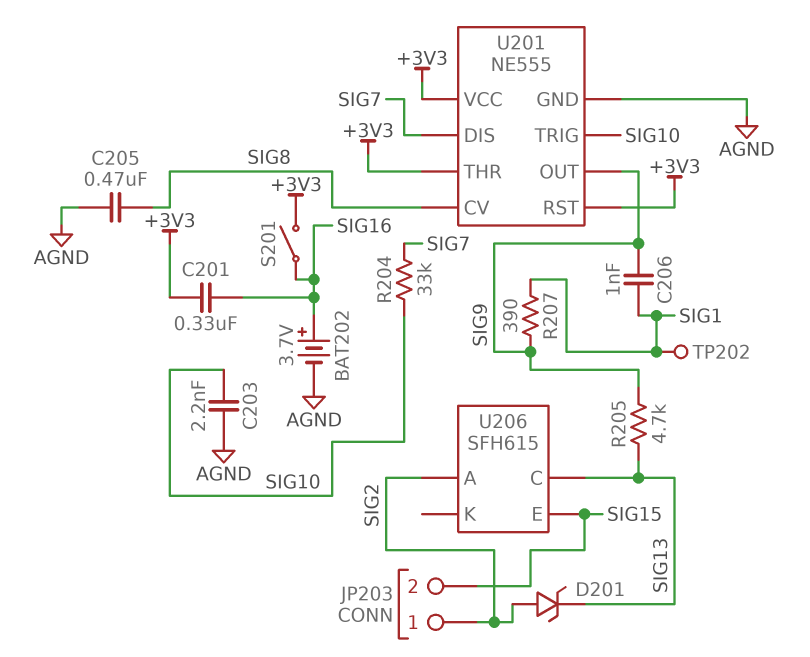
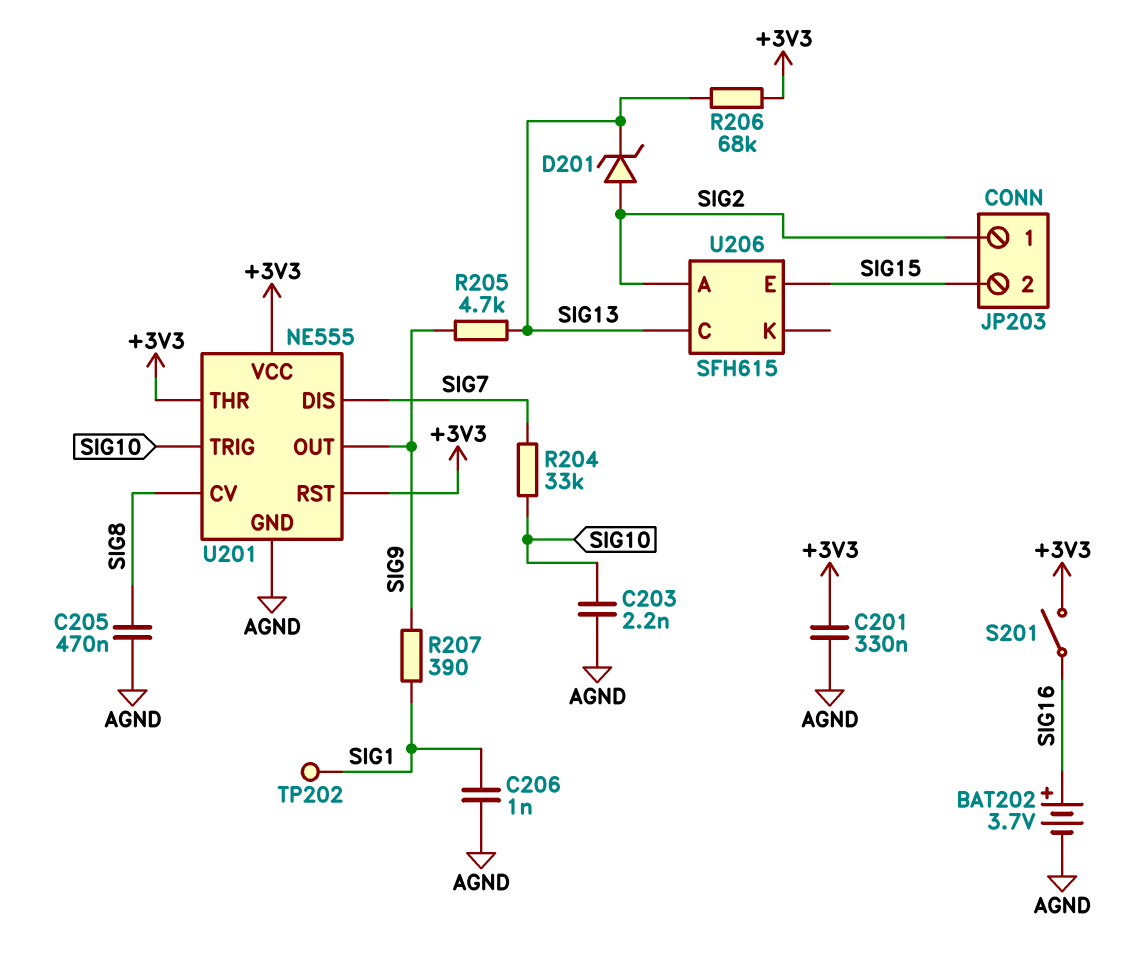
C201: 330nF (+3V3, SIG16) -> 330nF (+3V3, AGND)
C206: 1nF (SIG1, SIG9) -> 1nF (AGND, SIG1)
R206: none -> 68k (+3V3, SIG13)

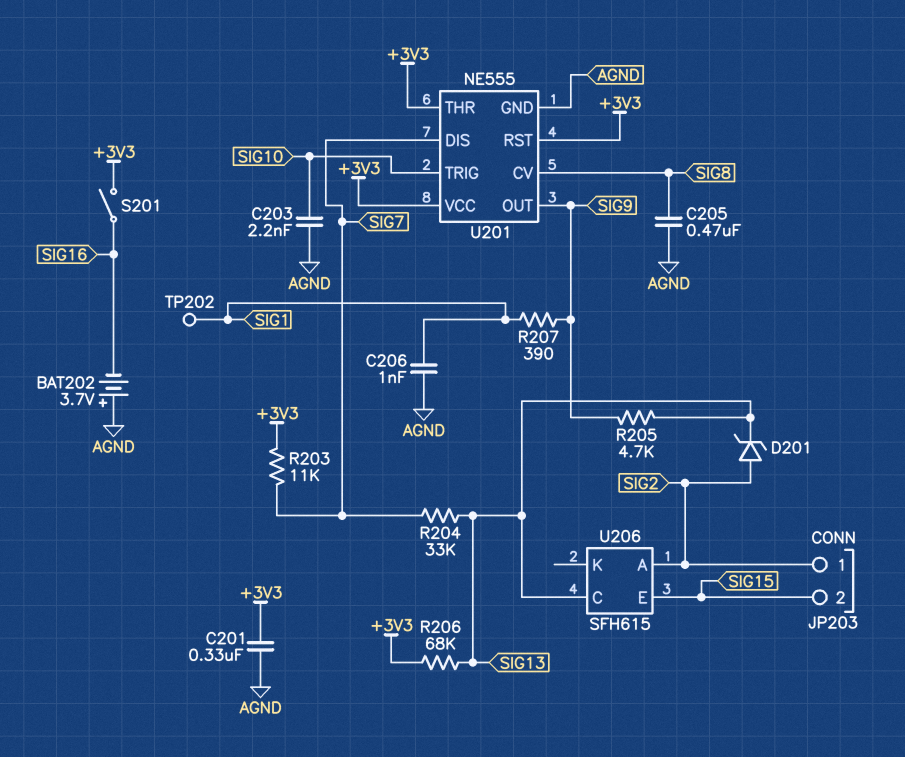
BAT202: 3.7V (plus SIG16, minus AGND) -> 3.7V (plus AGND, minus SIG16)
R203: none -> 11k (+3V3, SIG7)
R204: 33k (SIG7, SIG10) -> 33k (SIG7, SIG13)

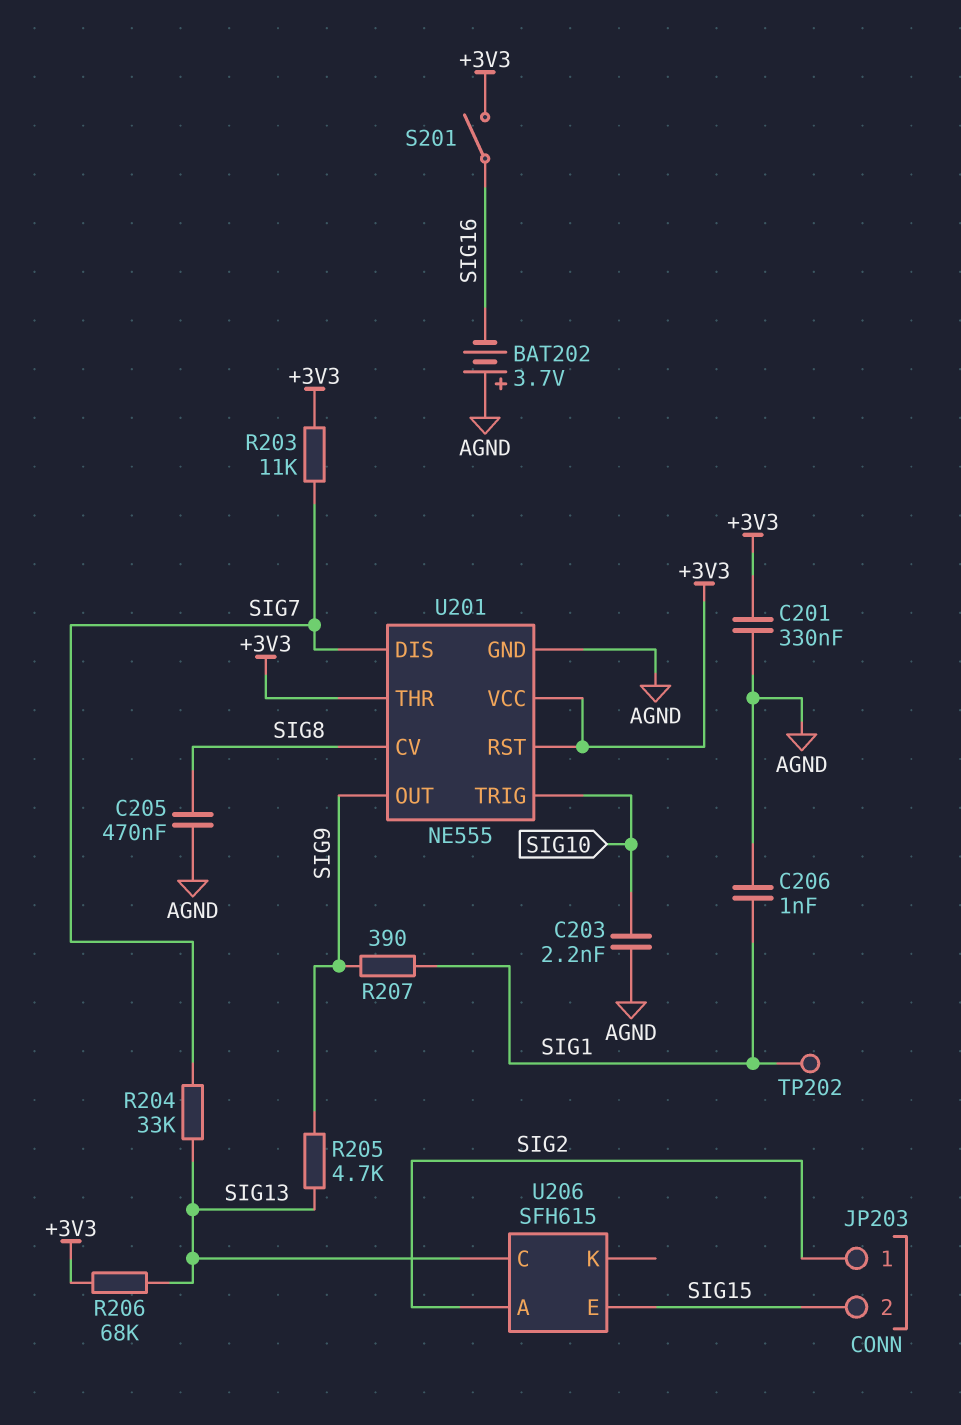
D201: zener (A SIG2, K SIG13) -> none

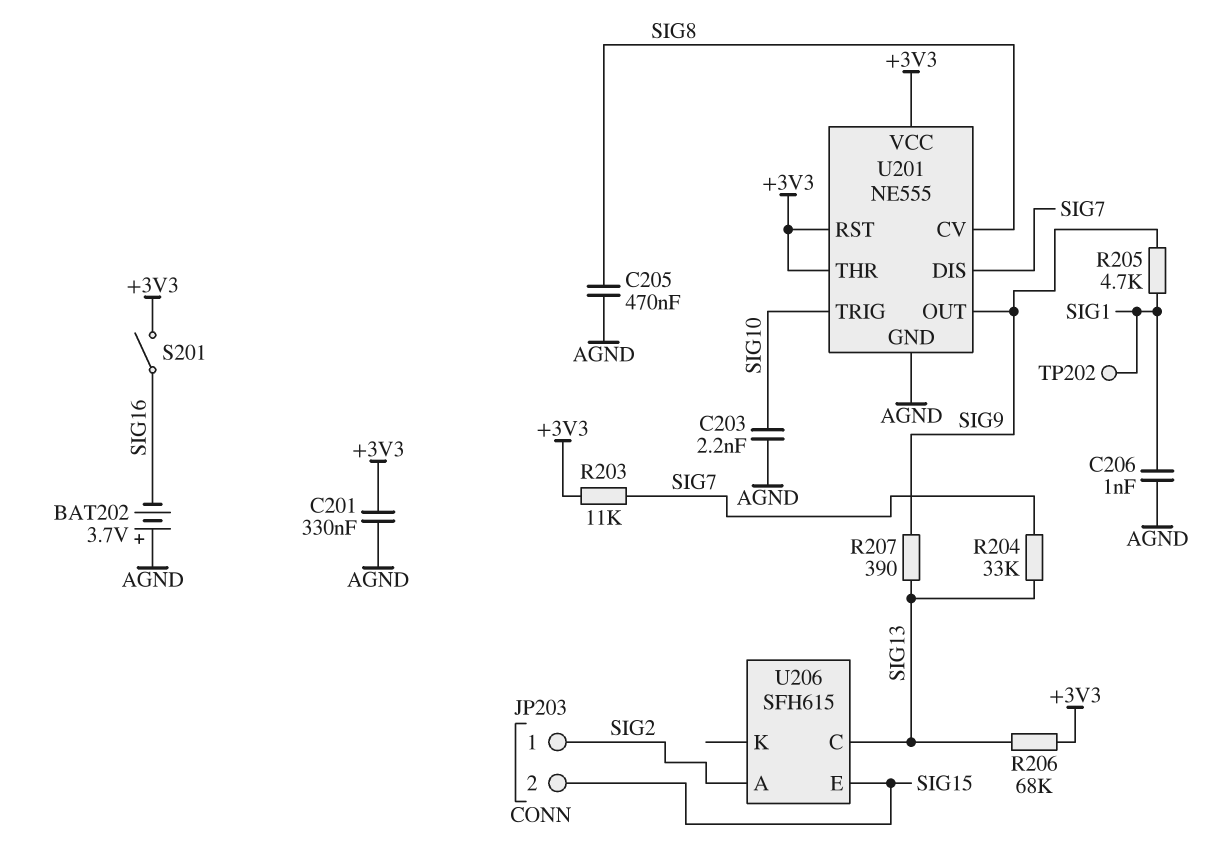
R205: 4.7k (SIG9, SIG13) -> 4.7k (SIG1, SIG9)
R207: 390 (SIG1, SIG9) -> 390 (SIG9, SIG13)

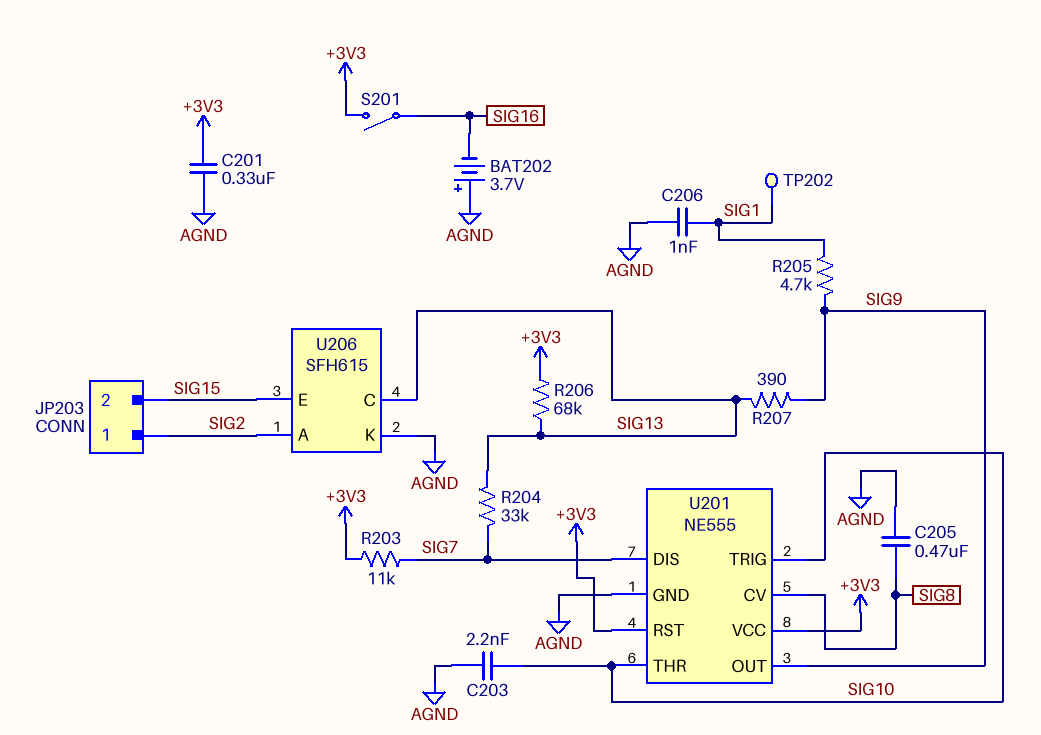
U201 pin THR: +3V3 -> SIG10
U206 pin K: none -> AGND

